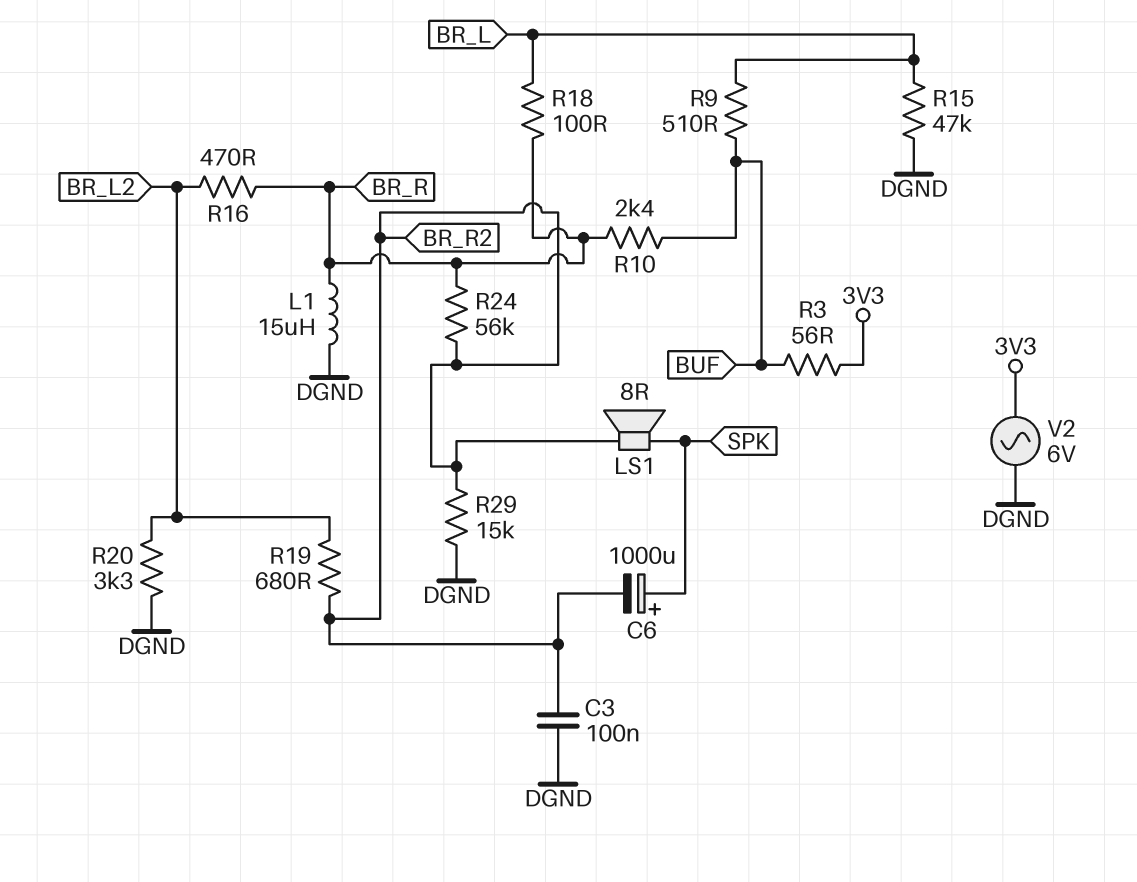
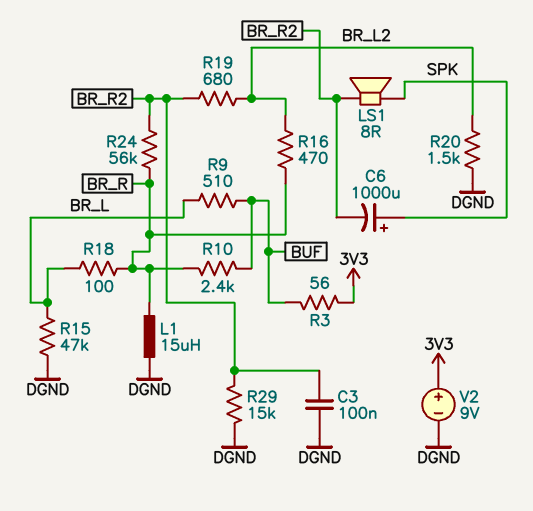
R20: 3.3k (BR_L2, DGND) -> 1.5k (BR_L2, DGND)
V2: AC 6V (3V3, DGND) -> 9V (plus 3V3, minus DGND)

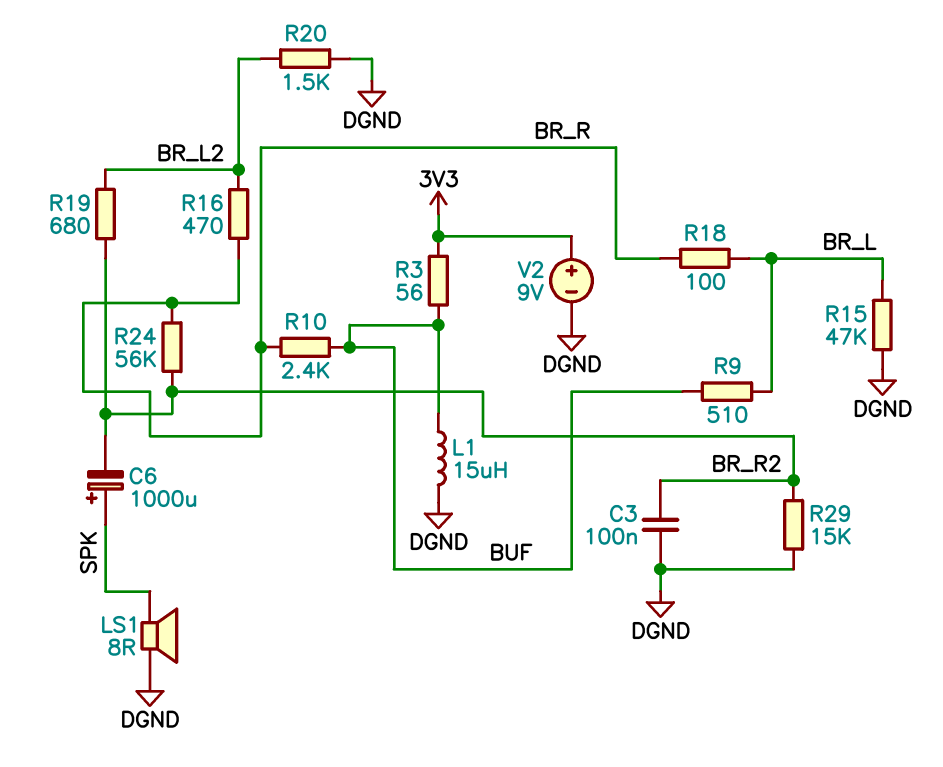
L1: 15uH (BR_R, DGND) -> 15uH (BUF, DGND)
LS1: speaker 8R (BR_R2, SPK) -> speaker 8R (DGND, SPK)

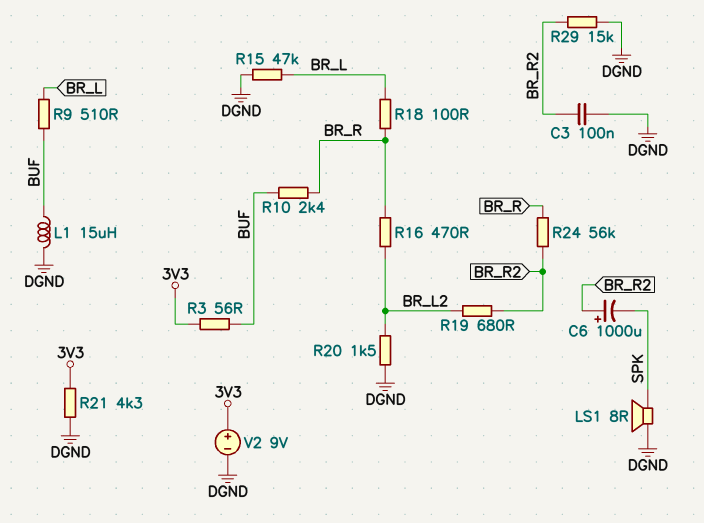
C6: 1000uF (plus SPK, minus BR_R2) -> 1000uF (plus BR_R2, minus SPK)
R21: none -> 4.3k (3V3, DGND)

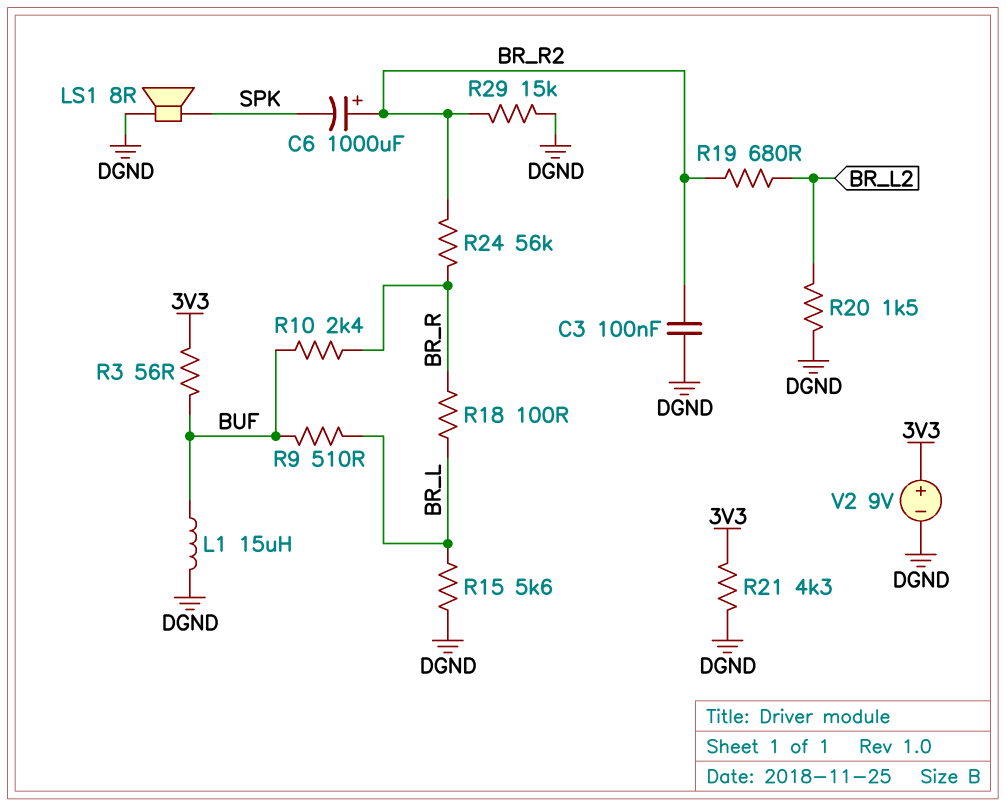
R15: 47k (BR_L, DGND) -> 5.6k (BR_L, DGND)
R16: 470 (BR_L2, BR_R) -> none

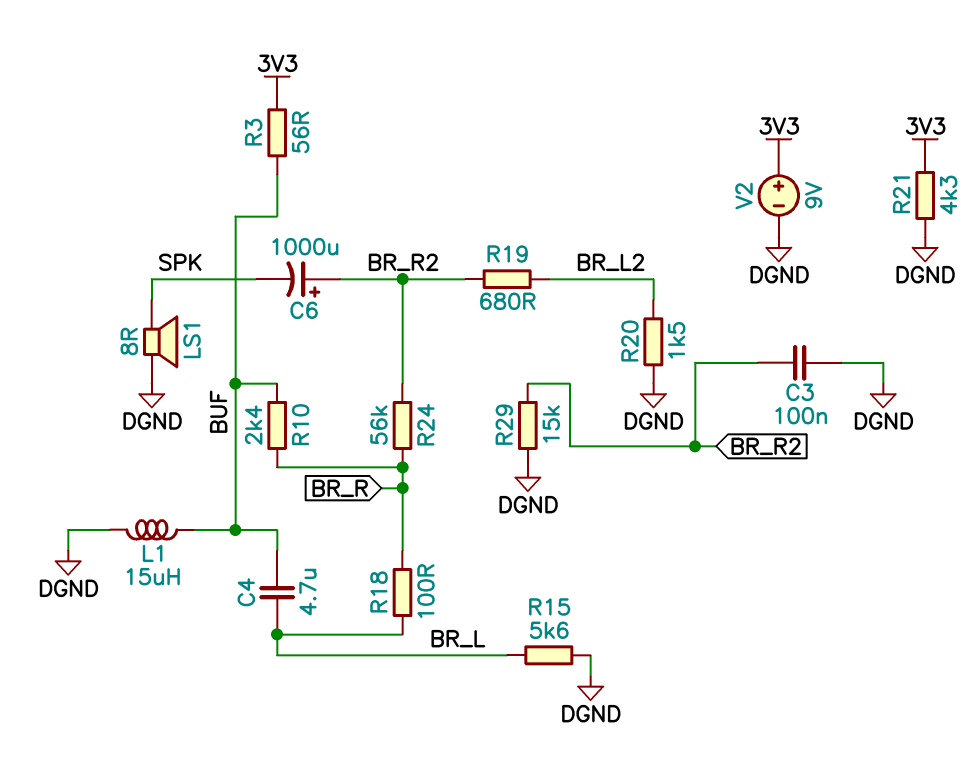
C4: none -> 4.7uF (BR_L, BUF)
R9: 510 (BR_L, BUF) -> none

